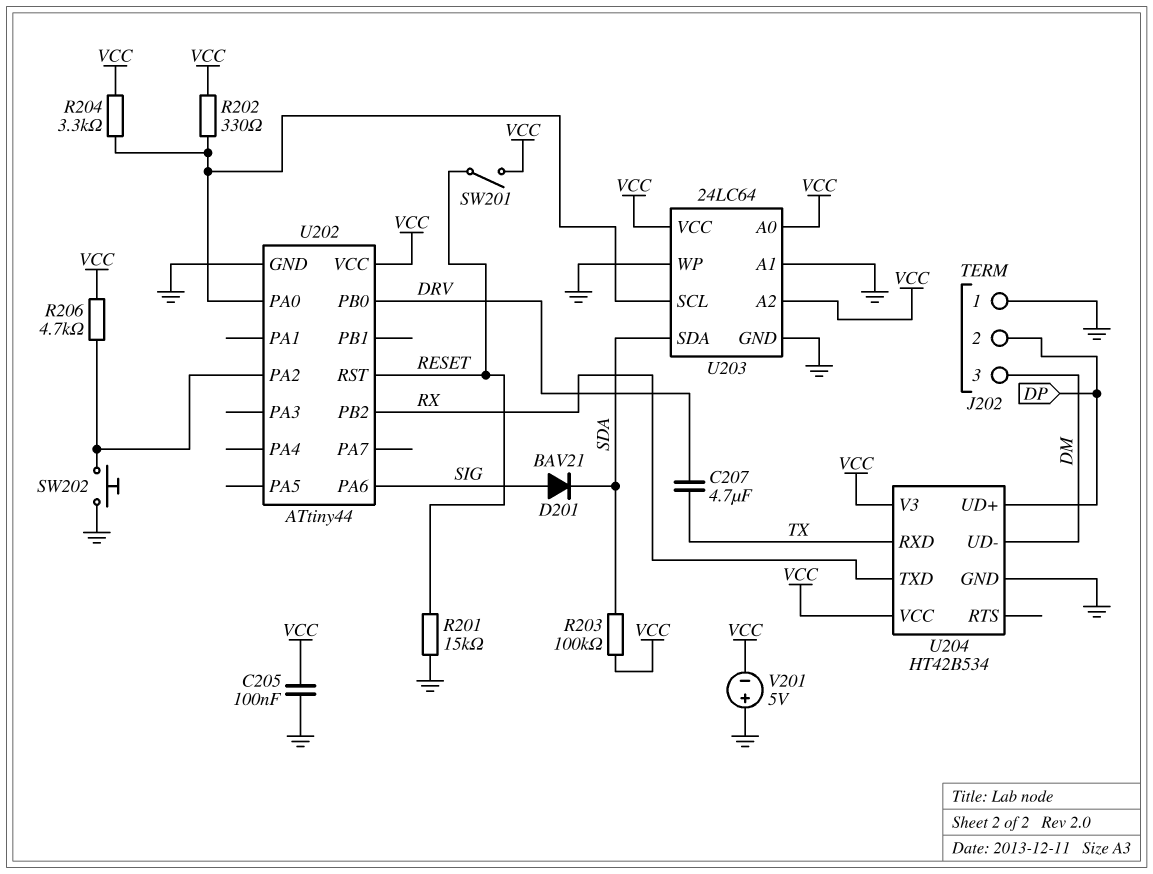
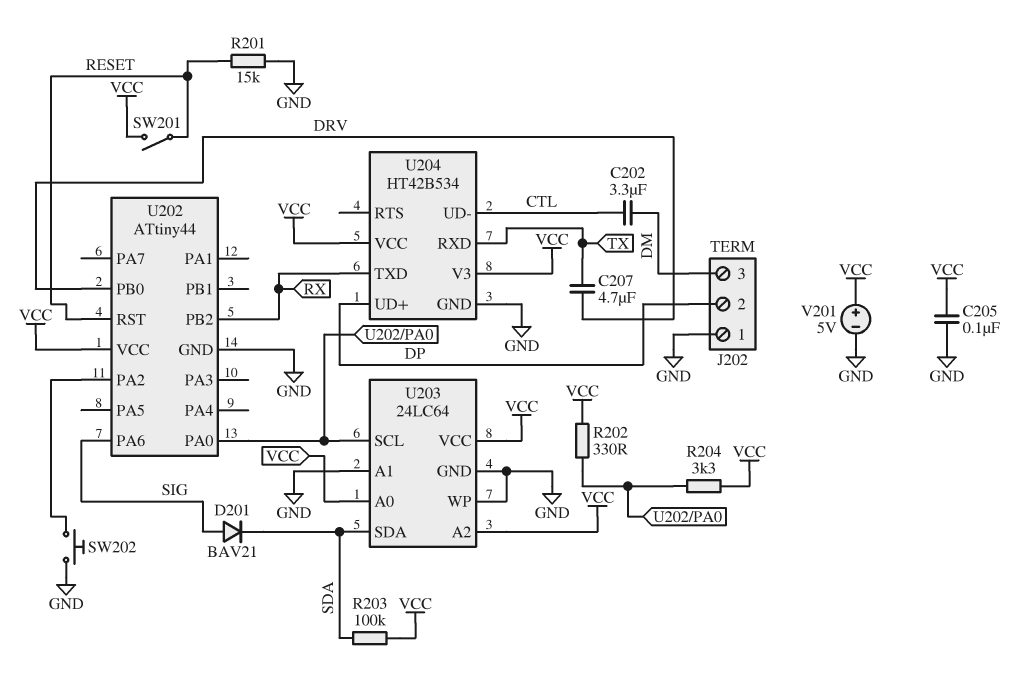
C202: none -> 3.3uF (CTL, DM)
R206: 4.7k (U202/PA2, VCC) -> none
U204 pin UD-: DM -> CTL
V201: 5V (plus GND, minus VCC) -> 5V (plus VCC, minus GND)

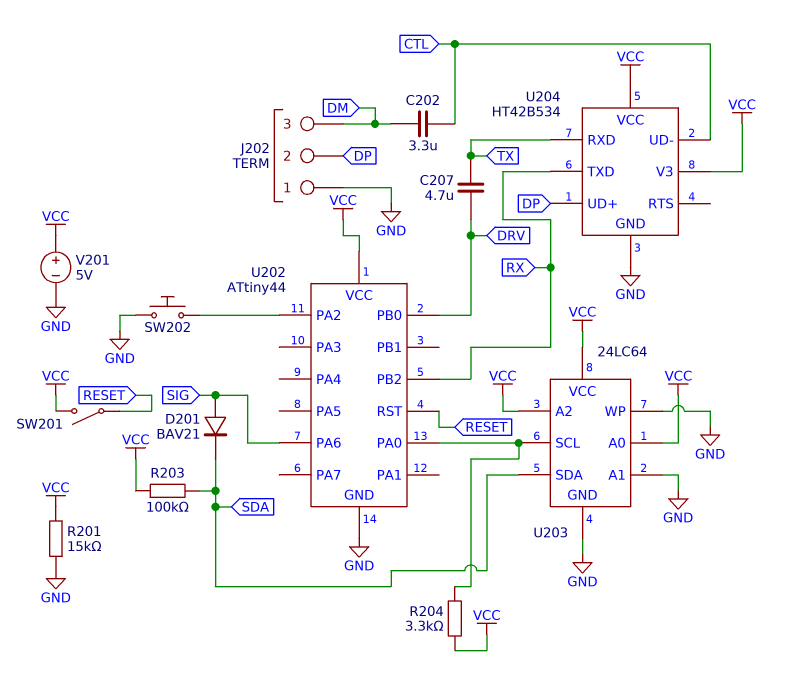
C205: 100nF (GND, VCC) -> none
R201: 15k (GND, RESET) -> 15k (GND, VCC)
R202: 330 (U202/PA0, VCC) -> none

